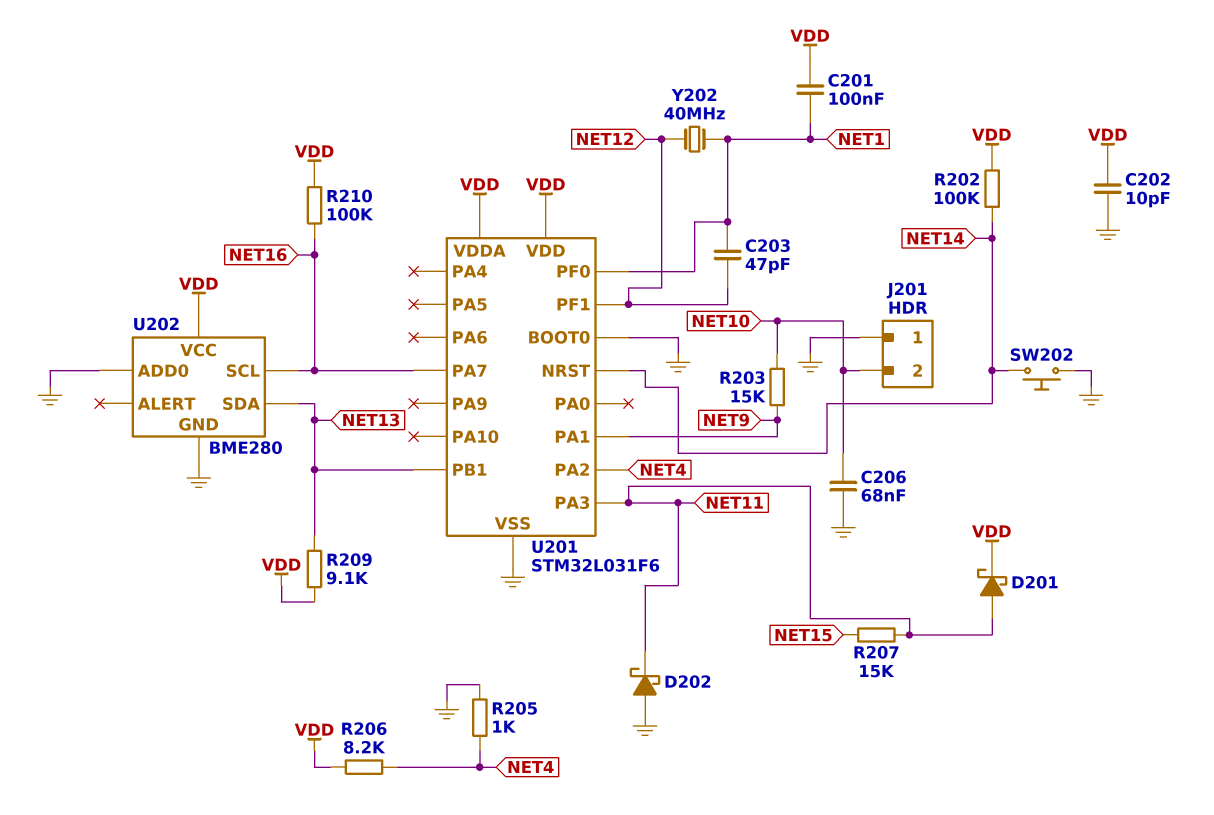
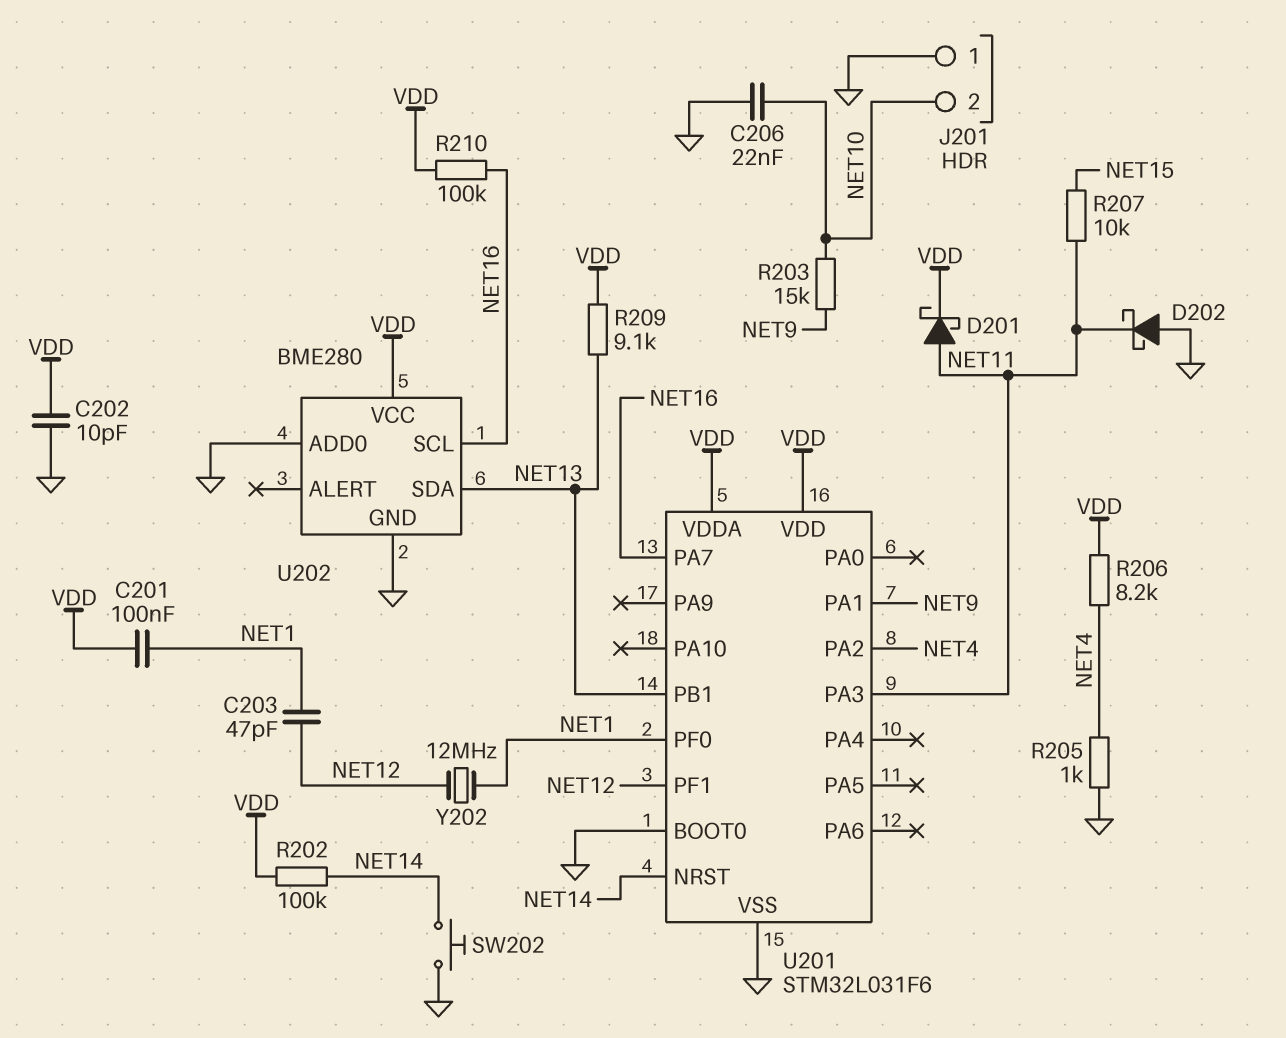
C206: 68nF (GND, NET10) -> 22nF (GND, NET10)
R207: 15k (NET11, NET15) -> 10k (NET11, NET15)
Y202: 40MHz (NET1, NET12) -> 12MHz (NET1, NET12)

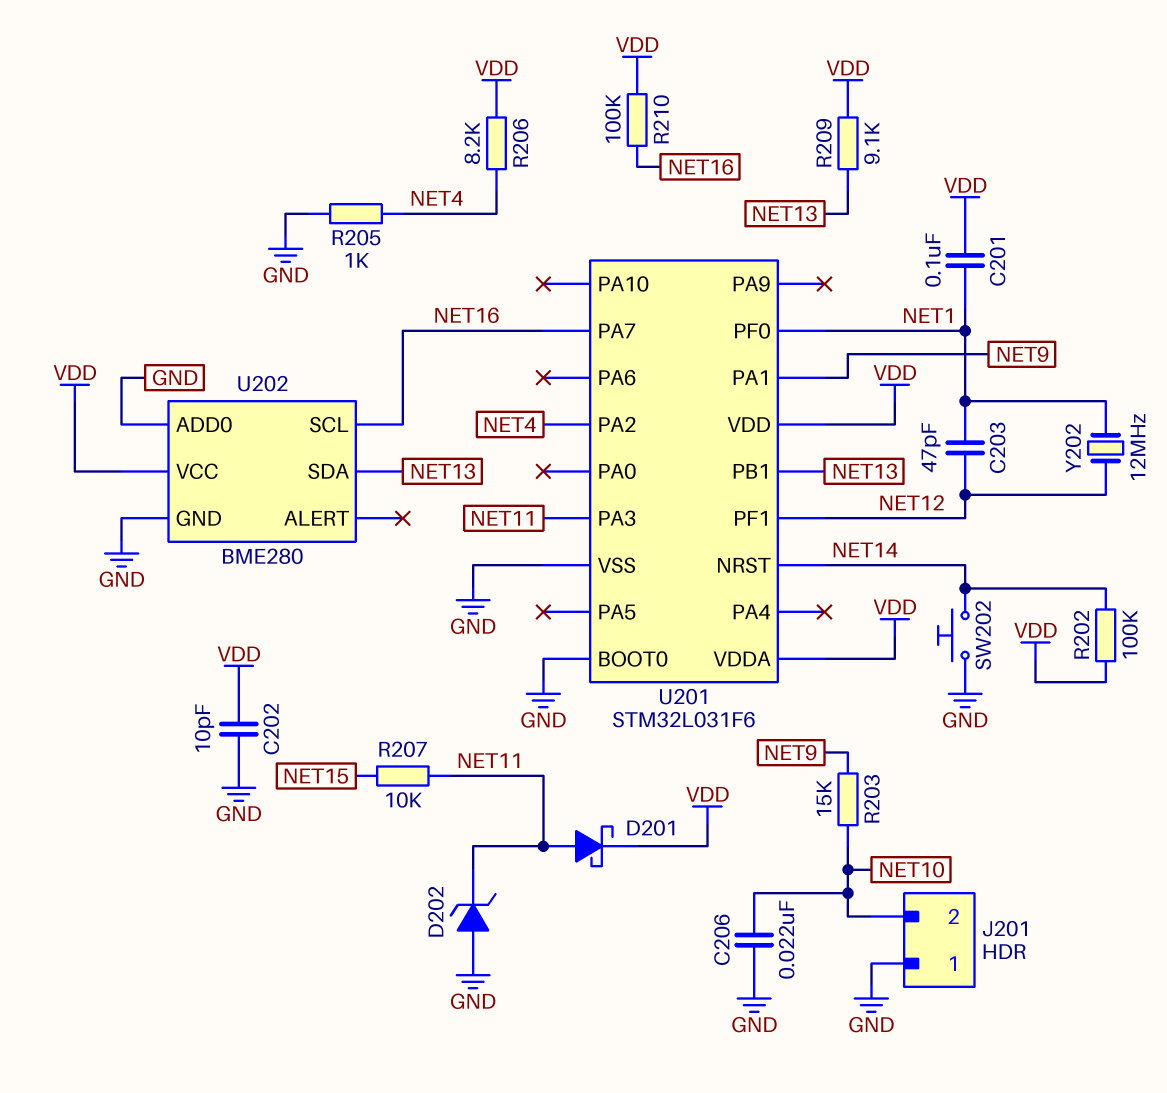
D202: schottky (A GND, K NET11) -> zener (A GND, K NET11)

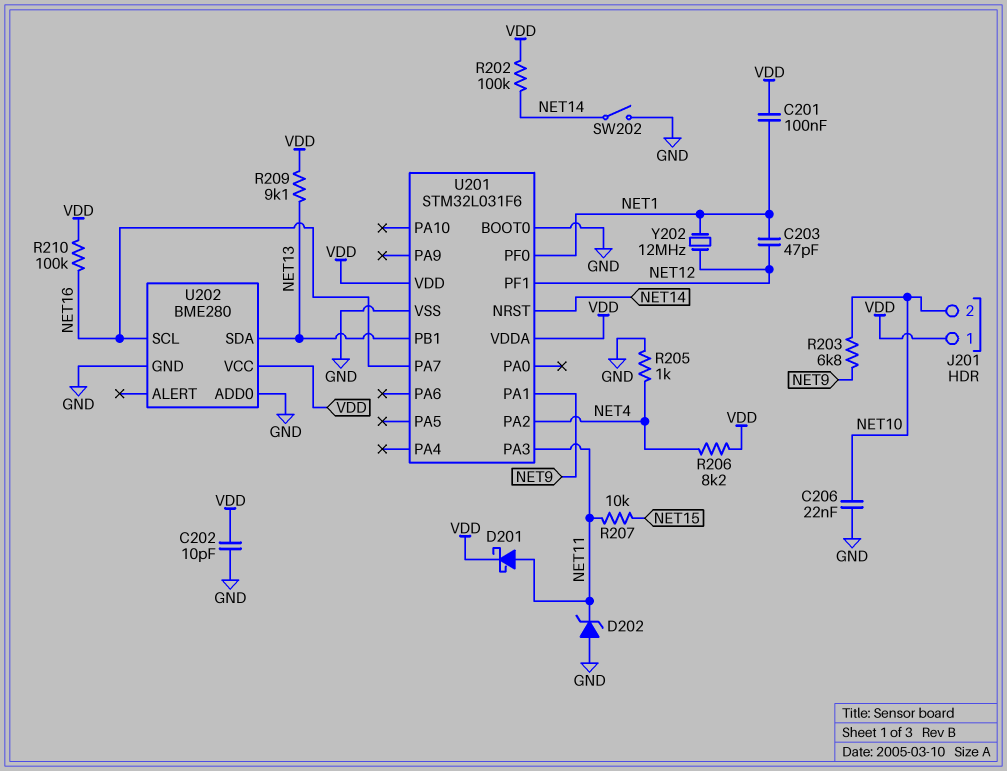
J201 pin 1: GND -> VDD
R203: 15k (NET9, NET10) -> 6.8k (NET9, NET10)
SW202: button (GND, NET14) -> switch (GND, NET14)

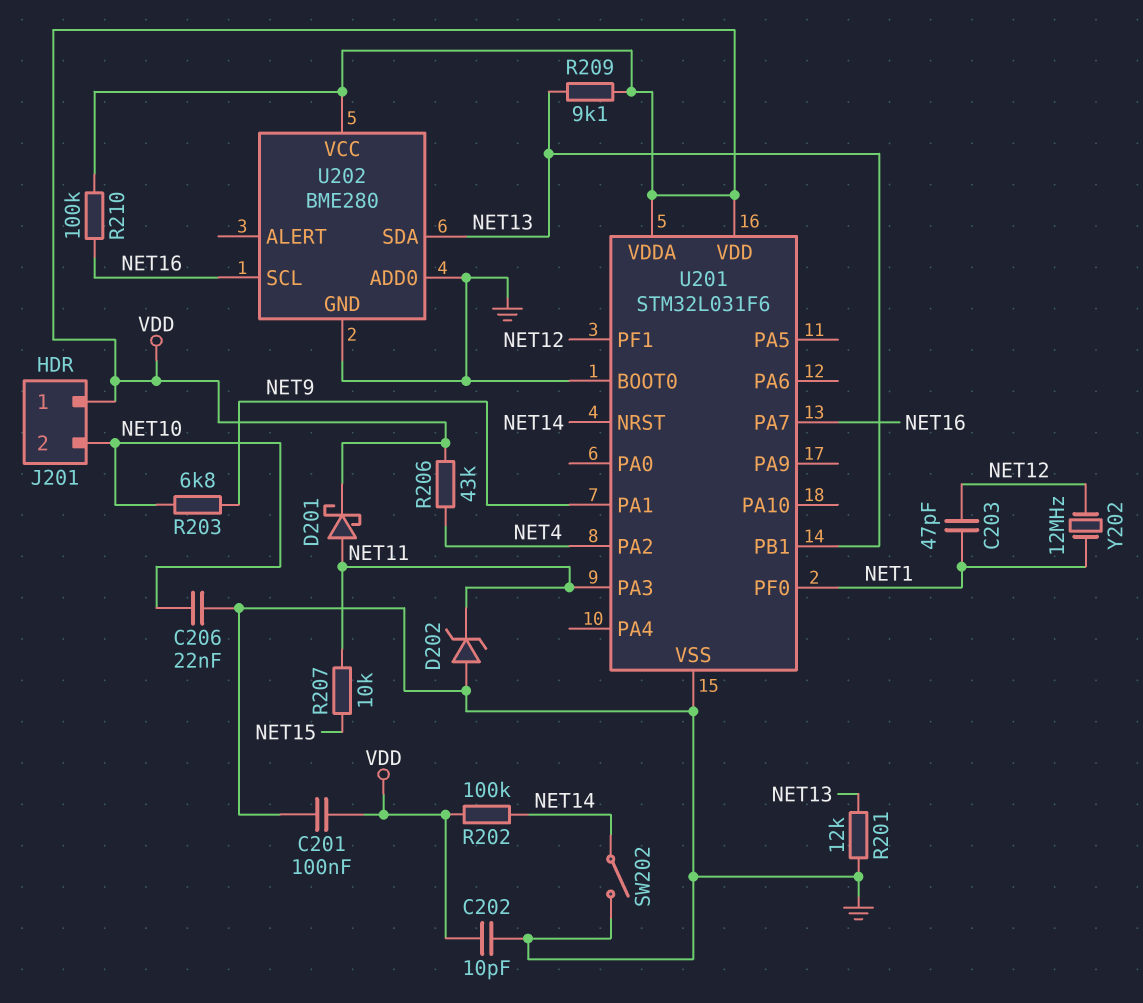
C201: 100nF (NET1, VDD) -> 100nF (GND, VDD)
R201: none -> 12k (GND, NET13)
R205: 1k (GND, NET4) -> none
R206: 8.2k (NET4, VDD) -> 43k (NET4, VDD)

